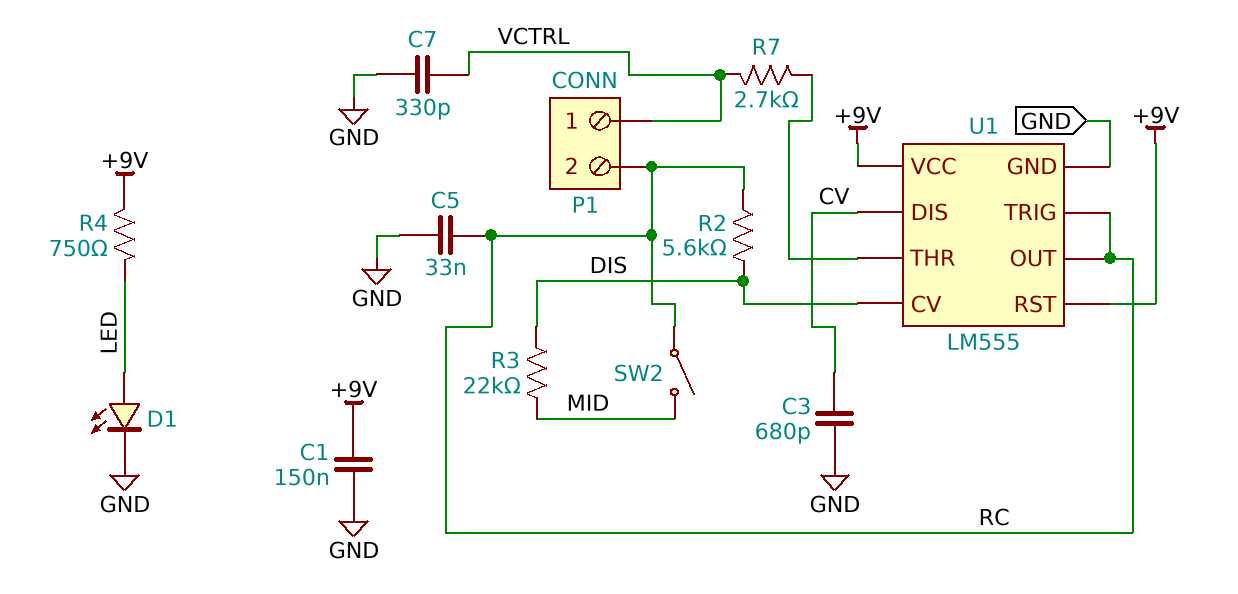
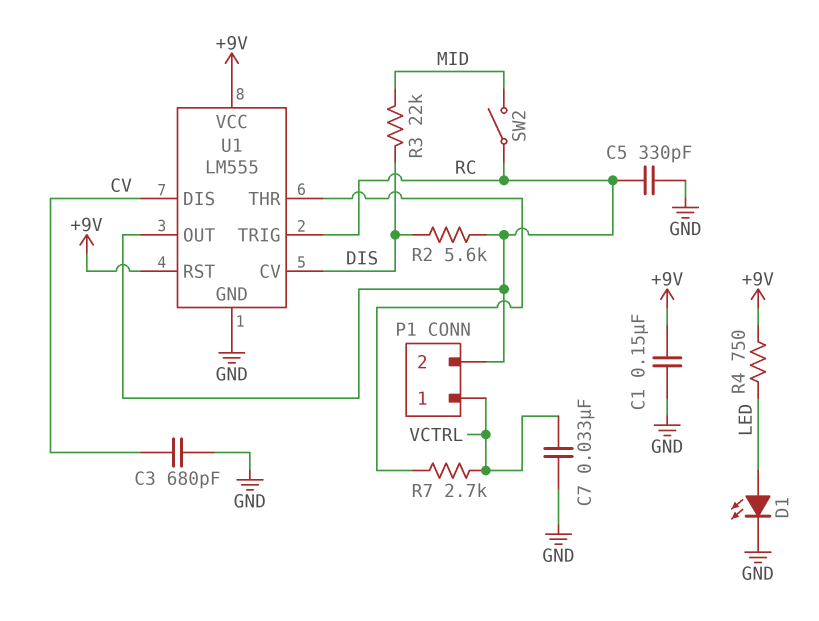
C5: 33nF (GND, RC) -> 330pF (GND, RC)
C7: 330pF (GND, VCTRL) -> 33nF (GND, VCTRL)

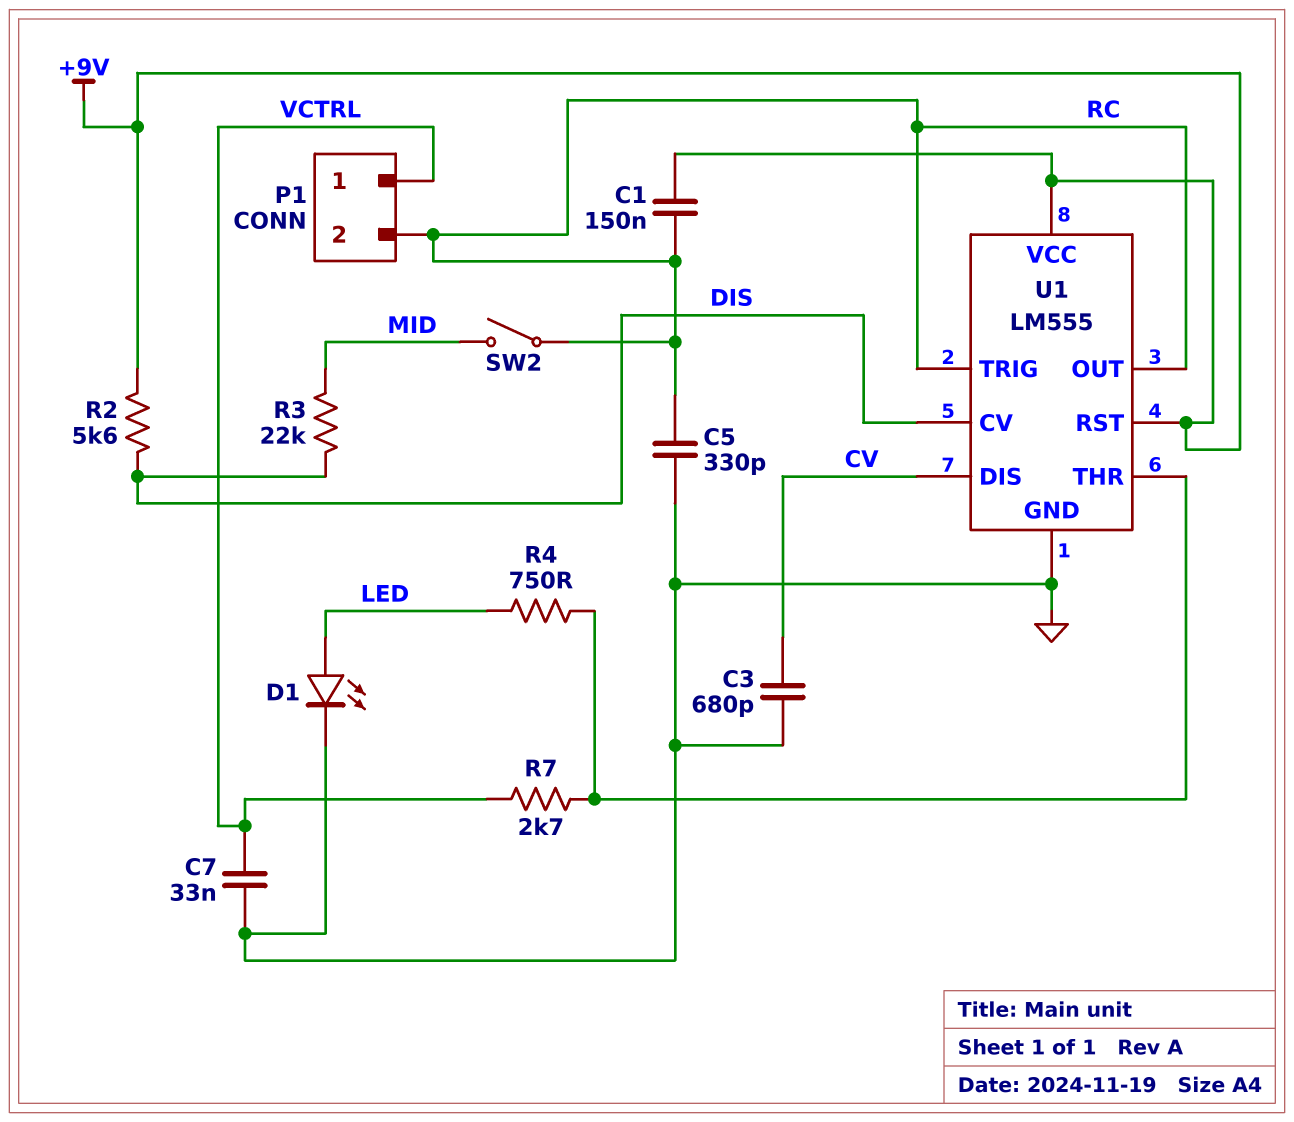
C1: 150nF (+9V, GND) -> 150nF (+9V, RC)
R2: 5.6k (DIS, RC) -> 5.6k (+9V, DIS)
R4: 750 (+9V, LED) -> 750 (LED, U1/THR)

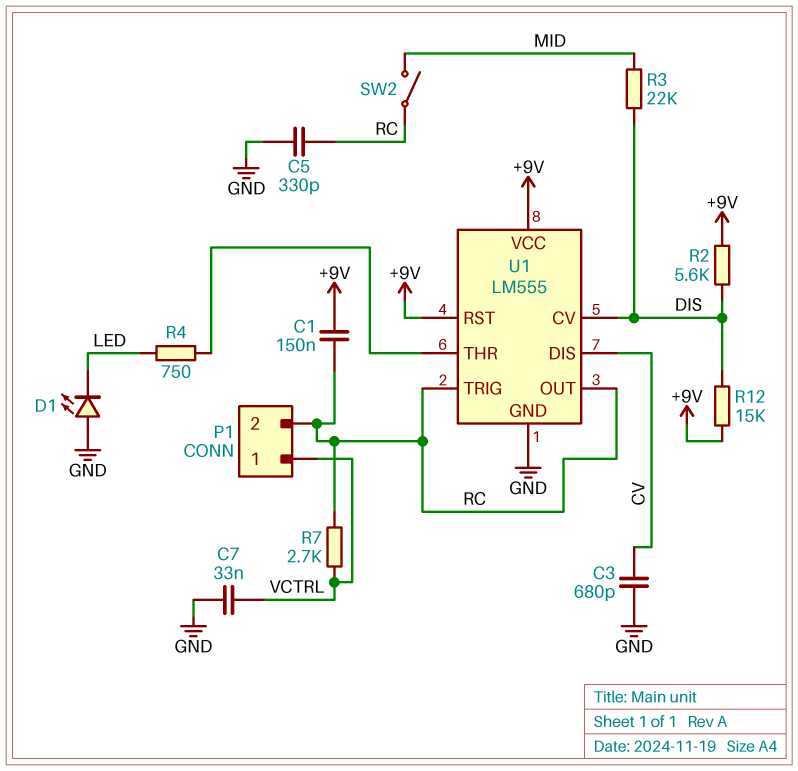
D1: LED (A LED, K GND) -> LED (A GND, K LED)
R7: 2.7k (U1/THR, VCTRL) -> 2.7k (RC, VCTRL)
R12: none -> 15k (+9V, DIS)

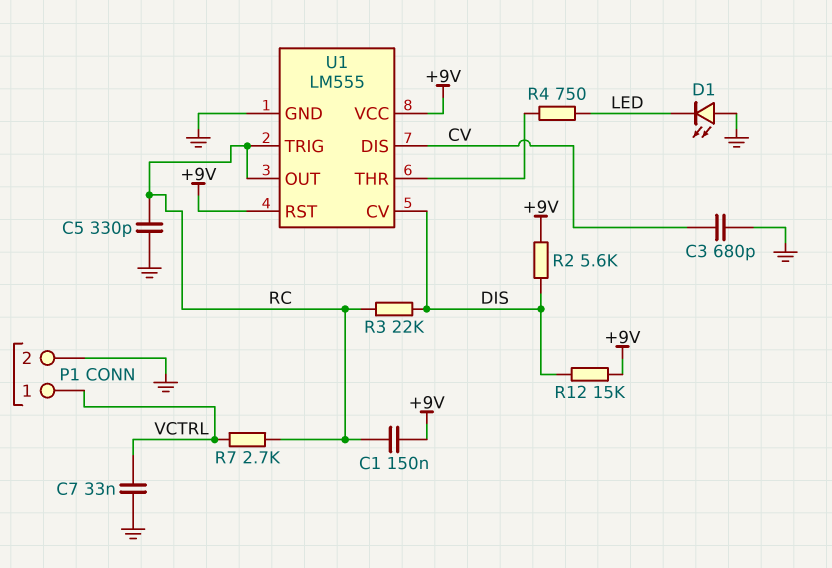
P1 pin 2: RC -> GND
R3: 22k (DIS, MID) -> 22k (DIS, RC)
SW2: switch (MID, RC) -> none

